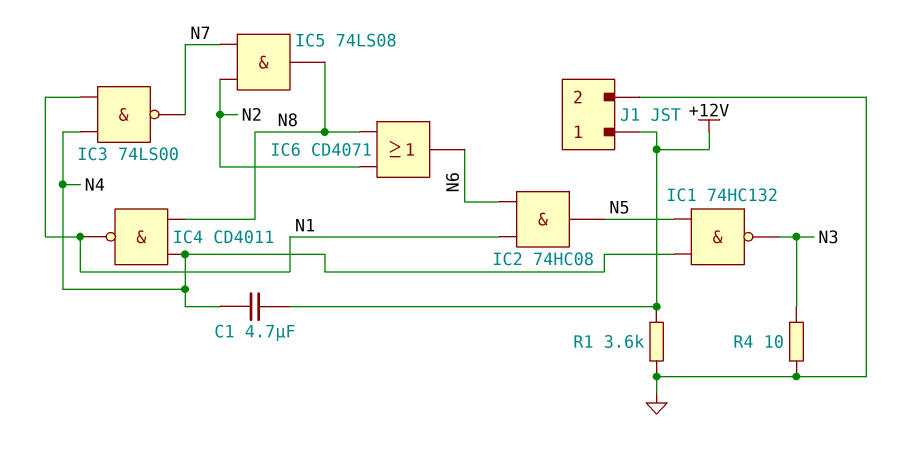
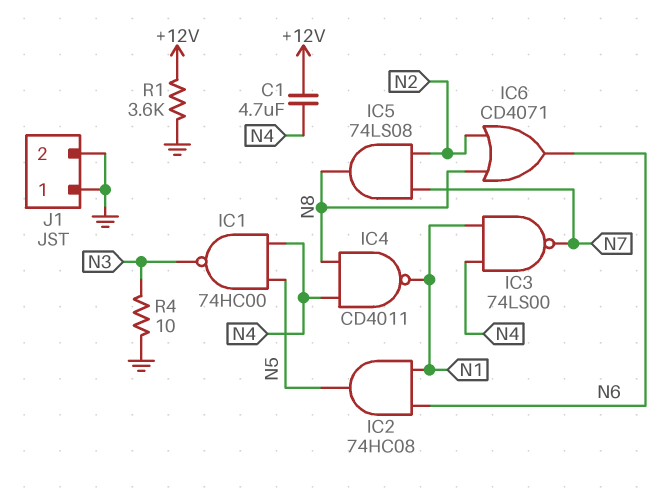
IC1: NAND 74HC132 (in N4, in N5, out N3) -> NAND 74HC00 (in N4, in N5, out N3)
J1 pin 1: +12V -> GND

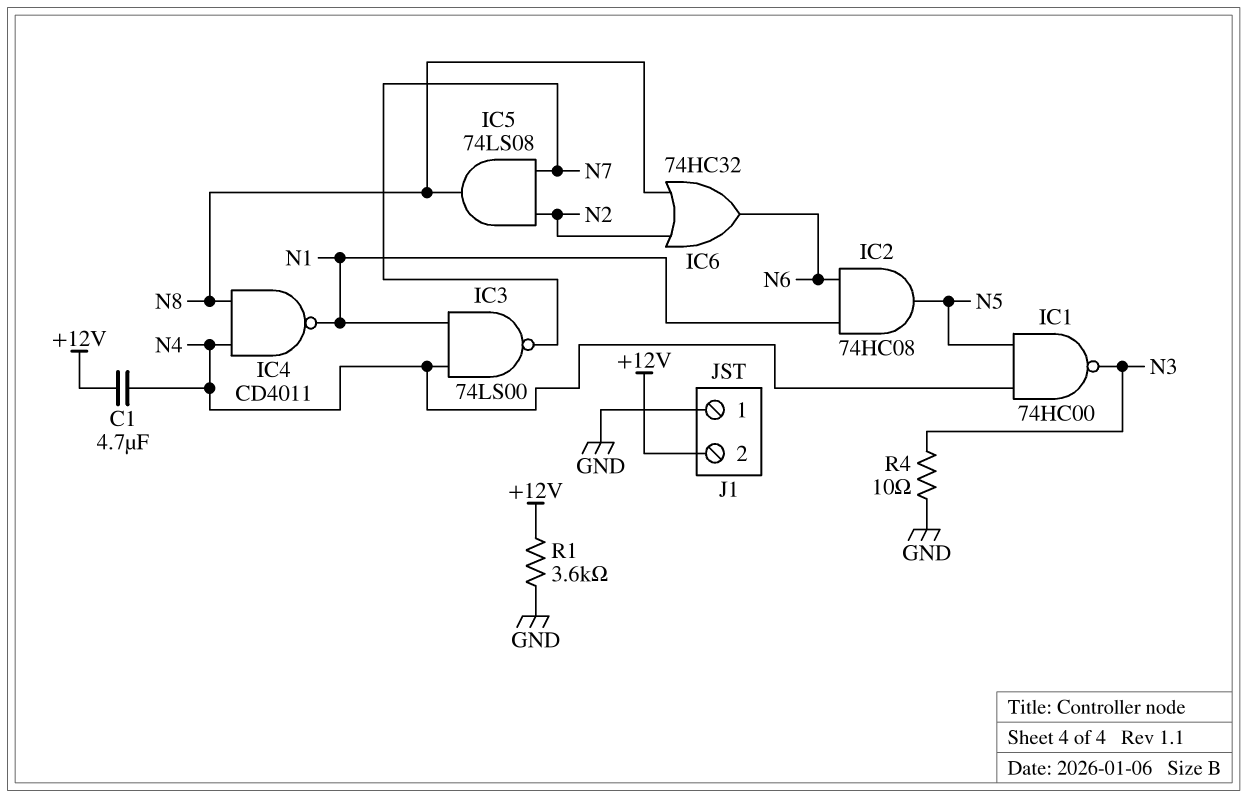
IC6: OR CD4071 (in N2, in N8, out N6) -> OR 74HC32 (in N2, in N8, out N6)
J1 pin 2: GND -> +12V

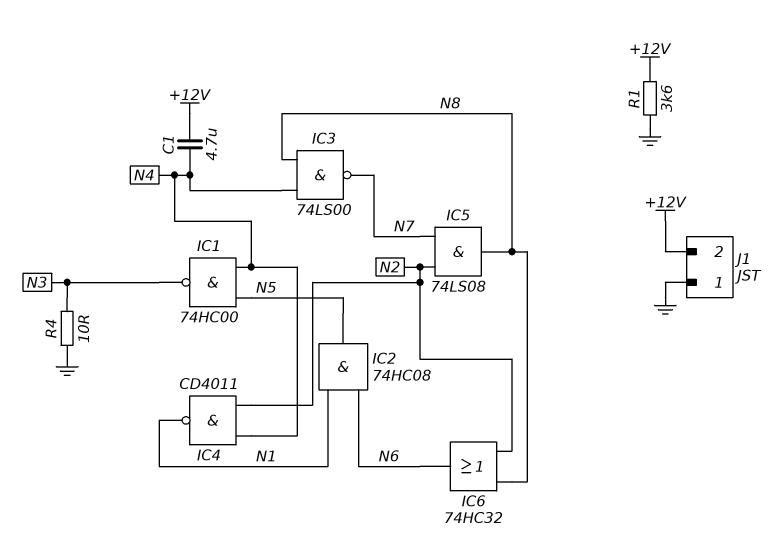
IC3: NAND 74LS00 (in N1, in N4, out N7) -> NAND 74LS00 (in N4, in N8, out N7)
IC4: NAND CD4011 (in N4, in N8, out N1) -> NAND CD4011 (in N2, in N4, out N1)

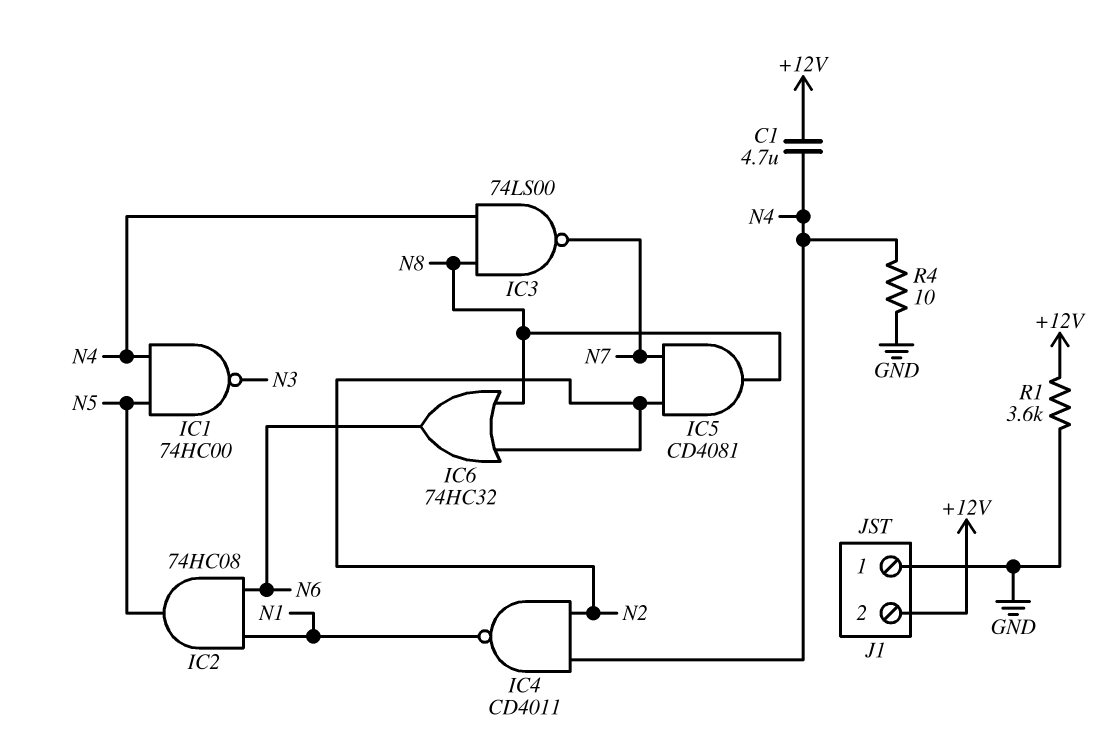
IC5: AND 74LS08 (in N2, in N7, out N8) -> AND CD4081 (in N2, in N7, out N8)
R4: 10 (GND, N3) -> 10 (GND, N4)

